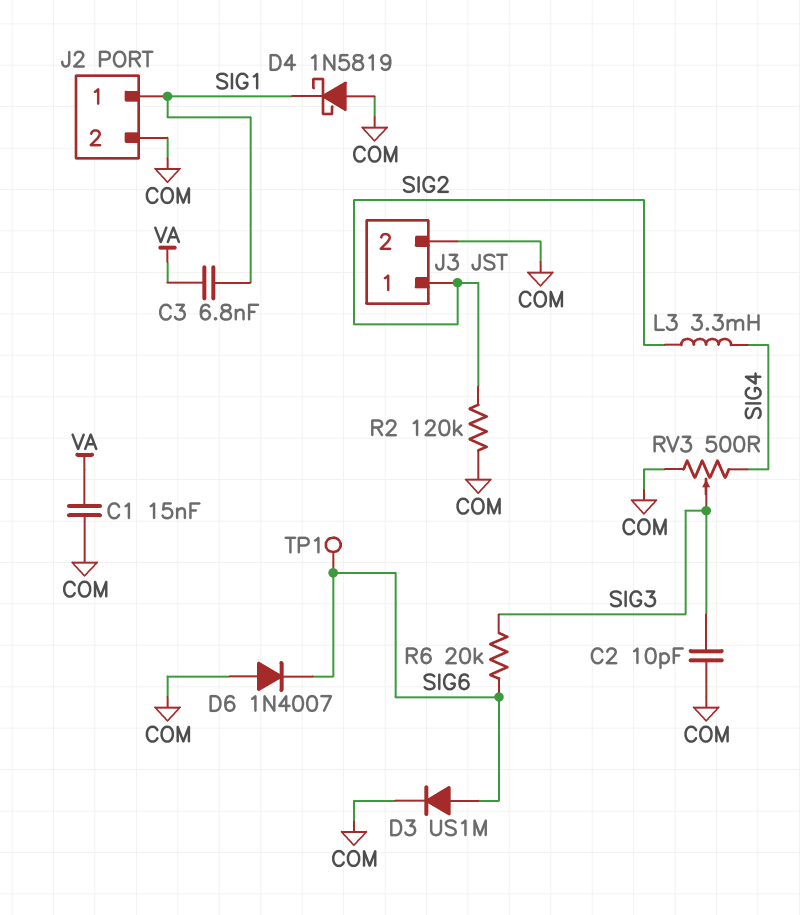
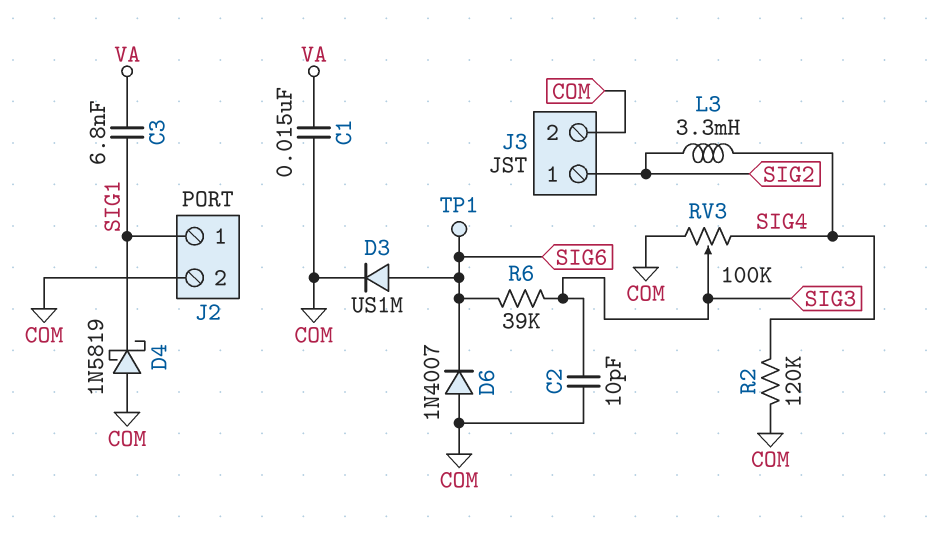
R2: 120k (COM, SIG2) -> 120k (COM, SIG4)
R6: 20k (SIG3, SIG6) -> 39k (SIG3, SIG6)
RV3: 500 (COM, SIG4, wiper SIG3) -> 100k (COM, SIG4, wiper SIG3)

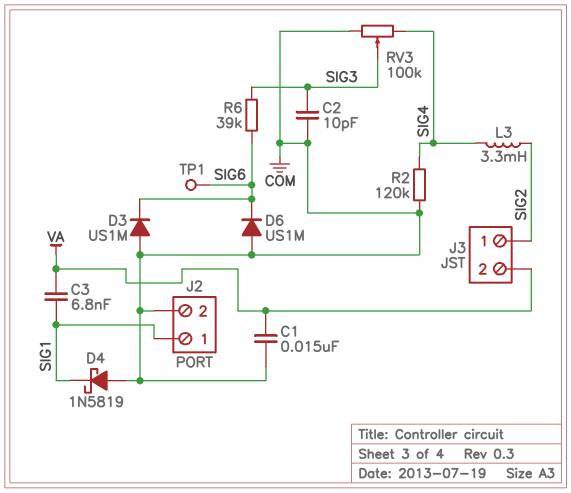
D3: diode US1M (A SIG6, K COM) -> diode US1M (A COM, K SIG6)
D6: diode 1N4007 (A COM, K SIG6) -> diode US1M (A COM, K SIG6)
J3 pin 2: COM -> VA

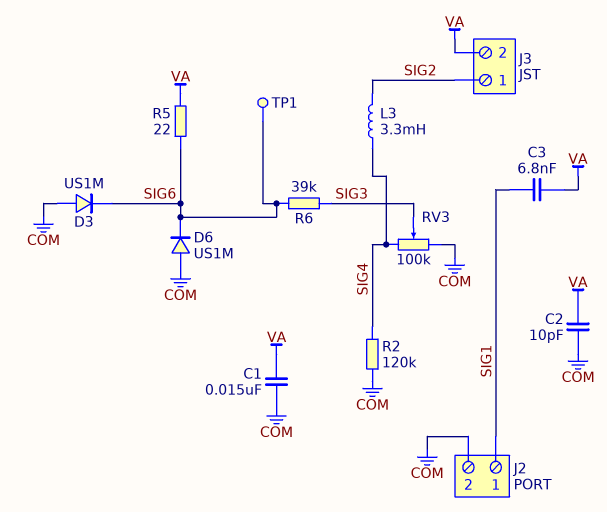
C2: 10pF (COM, SIG3) -> 10pF (COM, VA)
D4: schottky 1N5819 (A COM, K SIG1) -> none
R5: none -> 22 (SIG6, VA)

